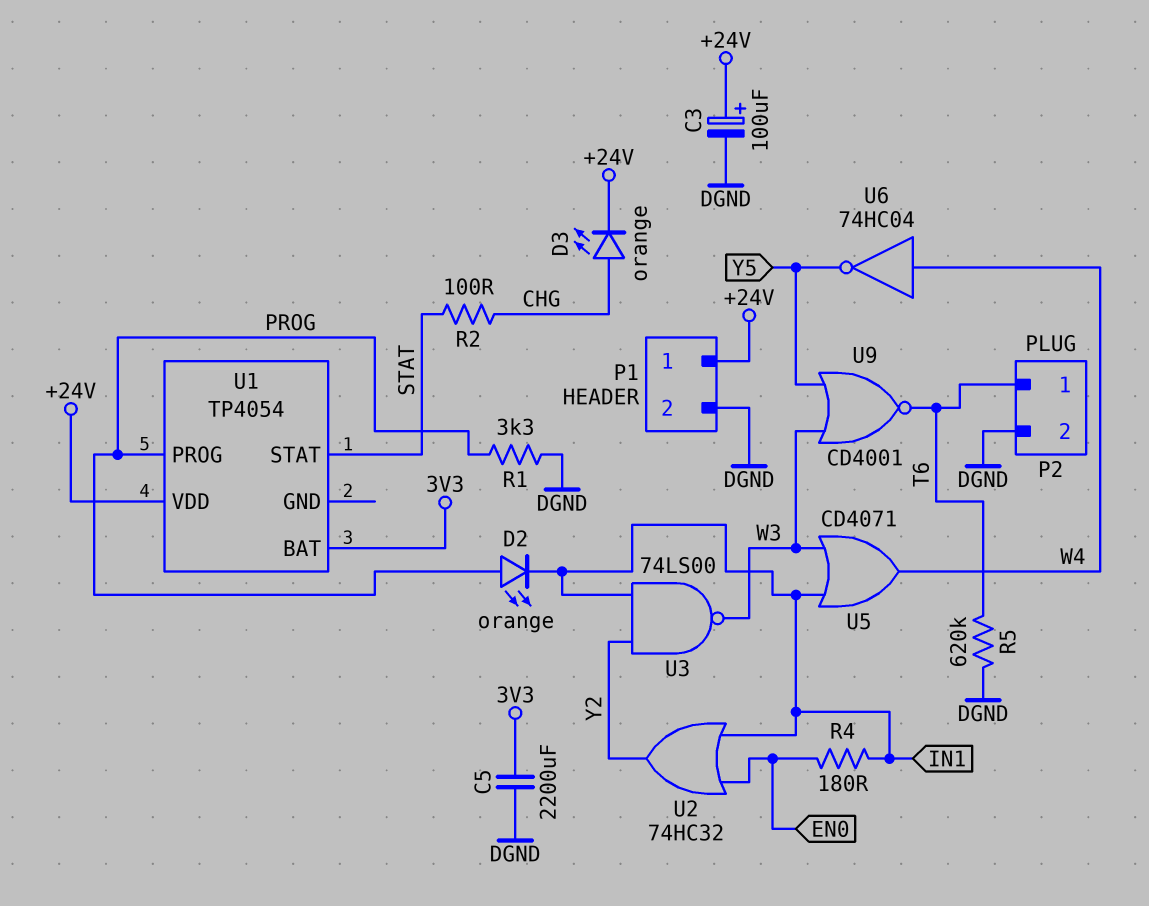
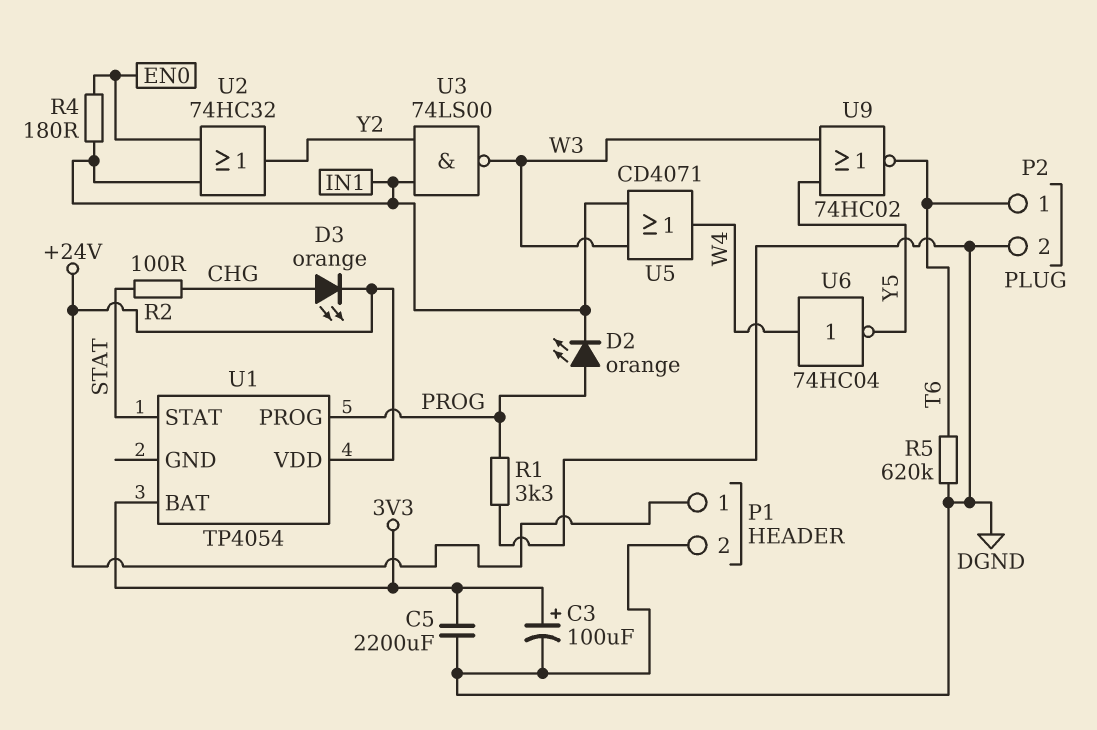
C3: 100uF (plus +24V, minus DGND) -> 100uF (plus 3V3, minus DGND)
U9: NOR CD4001 (in W3, in Y5, out T6) -> NOR 74HC02 (in W3, in Y5, out T6)

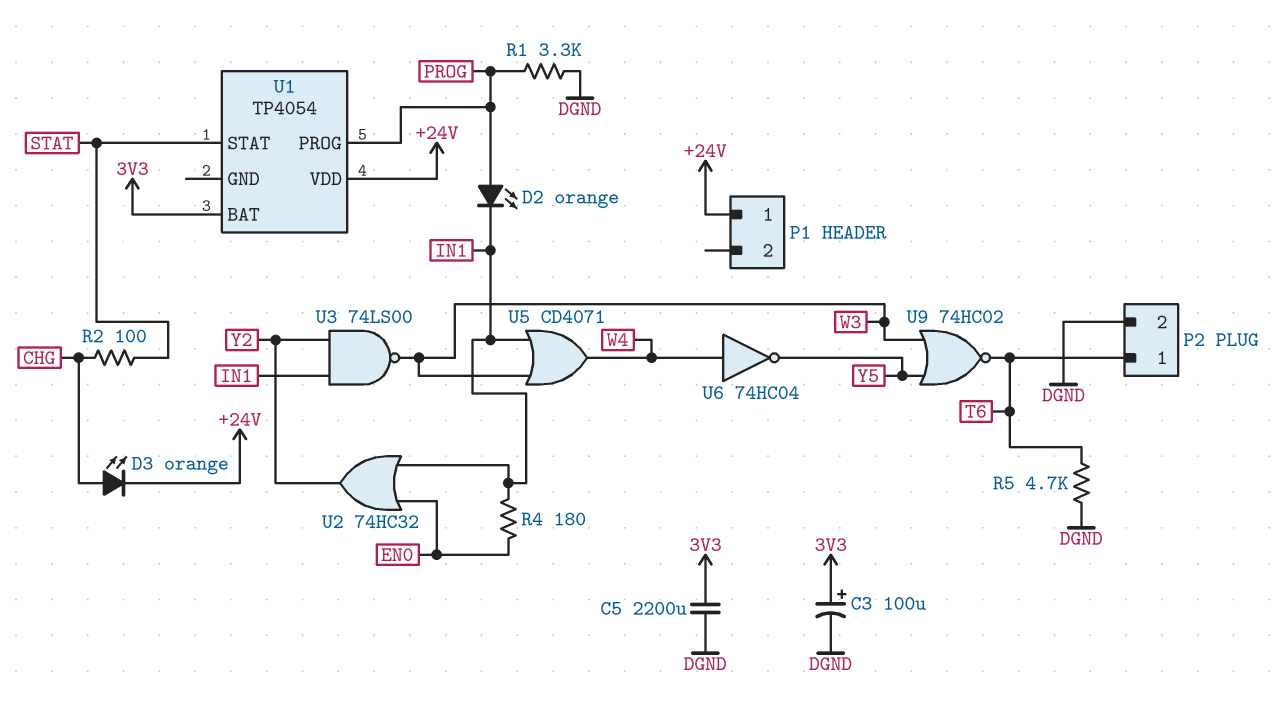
P1 pin 2: DGND -> none
R5: 620k (DGND, T6) -> 4.7k (DGND, T6)

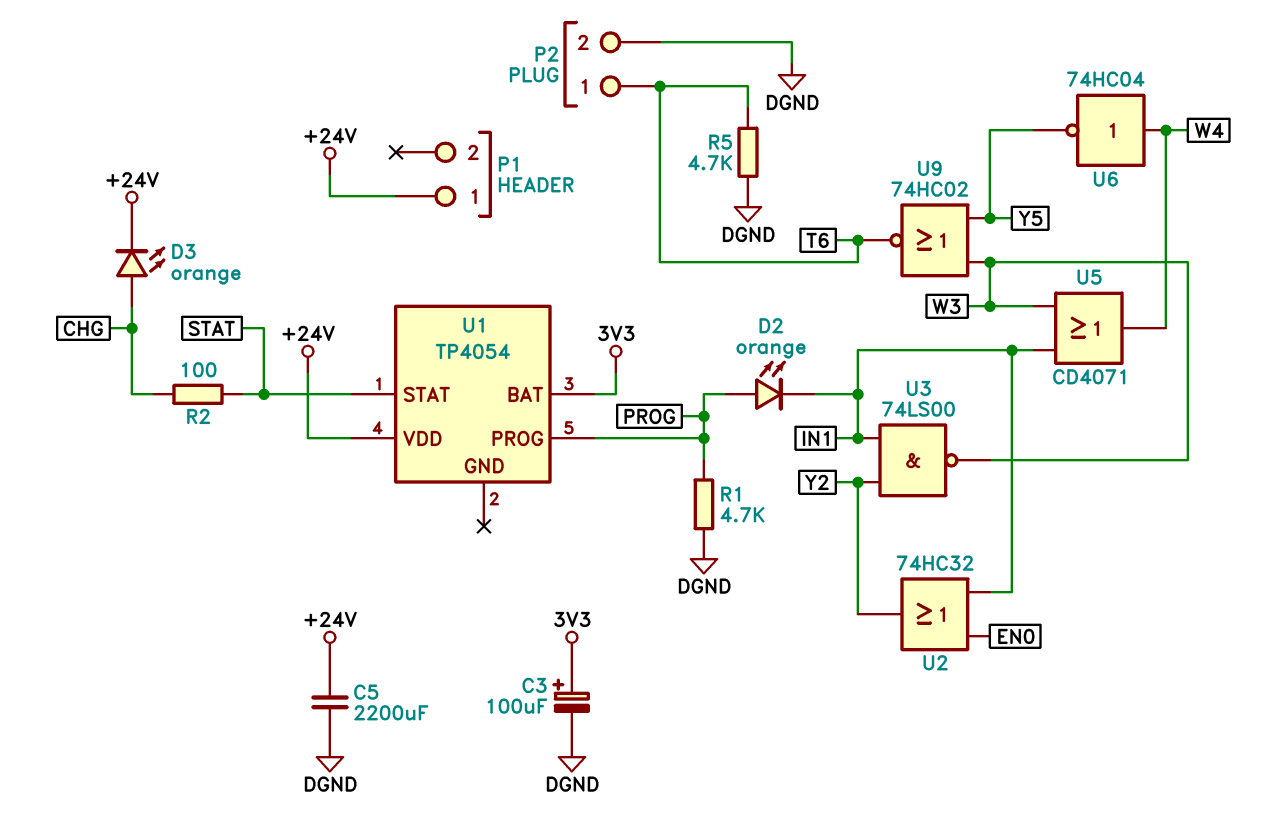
C5: 2200uF (3V3, DGND) -> 2200uF (+24V, DGND)
R1: 3.3k (DGND, PROG) -> 4.7k (DGND, PROG)
R4: 180 (EN0, IN1) -> none

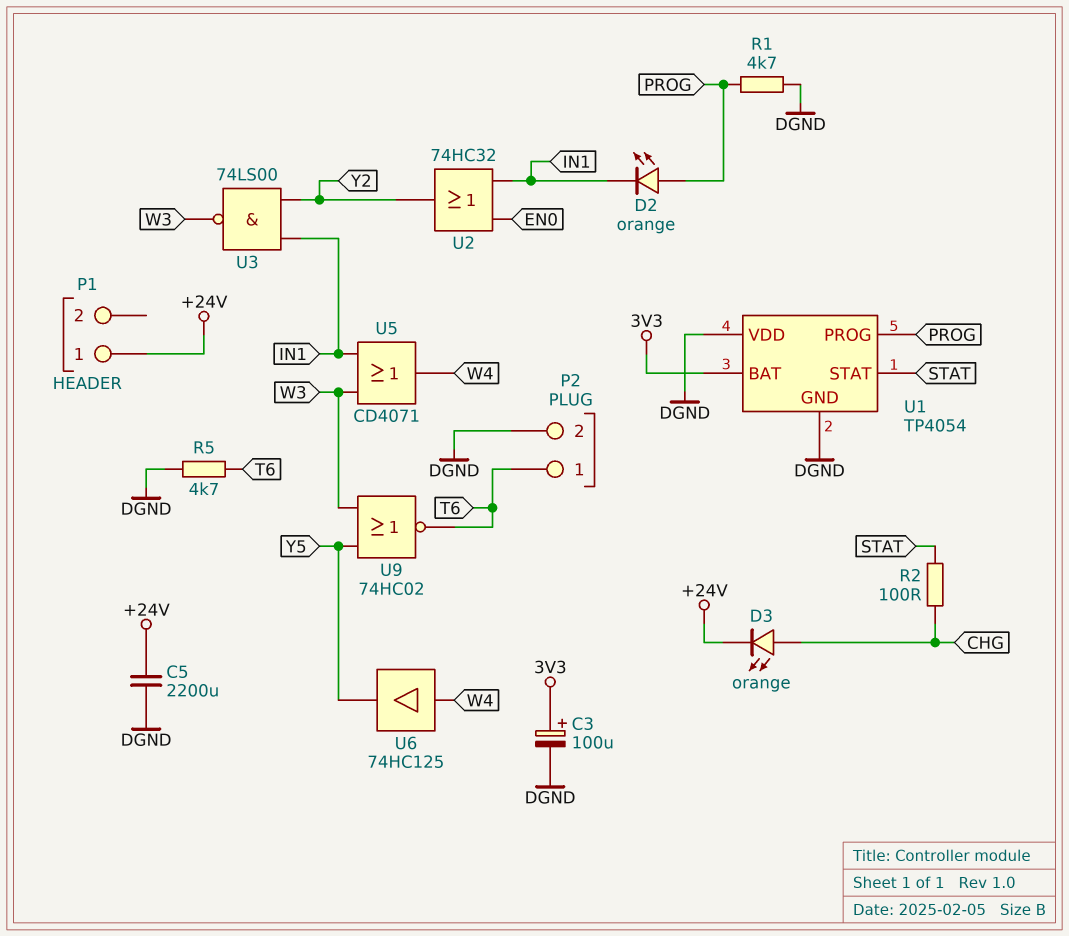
U1 pin GND: none -> DGND
U1 pin VDD: +24V -> DGND
U6: NOT 74HC04 (in W4, out Y5) -> buffer 74HC125 (in W4, out Y5)

